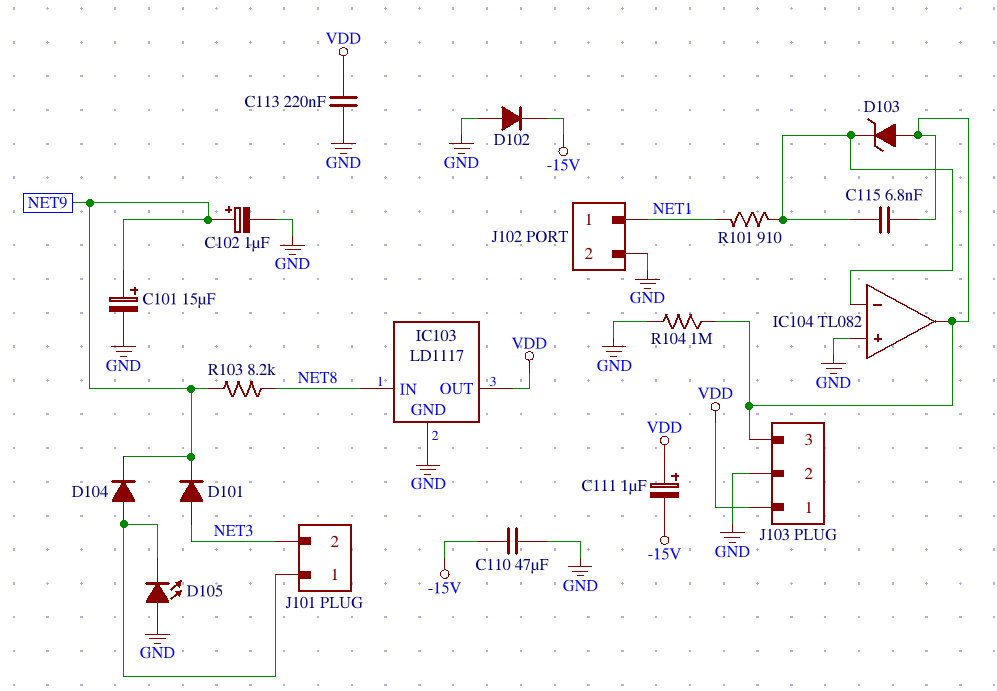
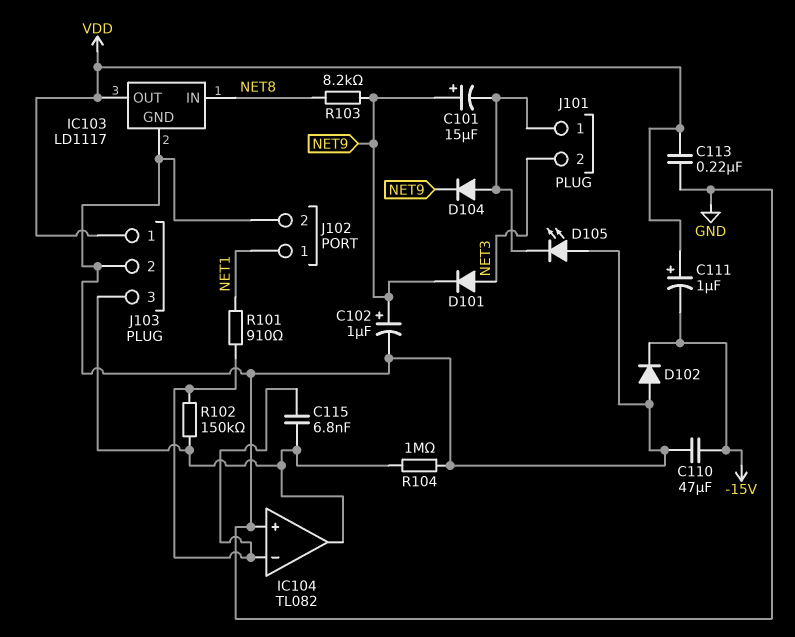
C101: 15uF (plus NET9, minus GND) -> 15uF (plus NET9, minus J101/1)
D103: zener (A IC104/out, K IC104/in-) -> none
R102: none -> 150k (IC104/in-, IC104/out)

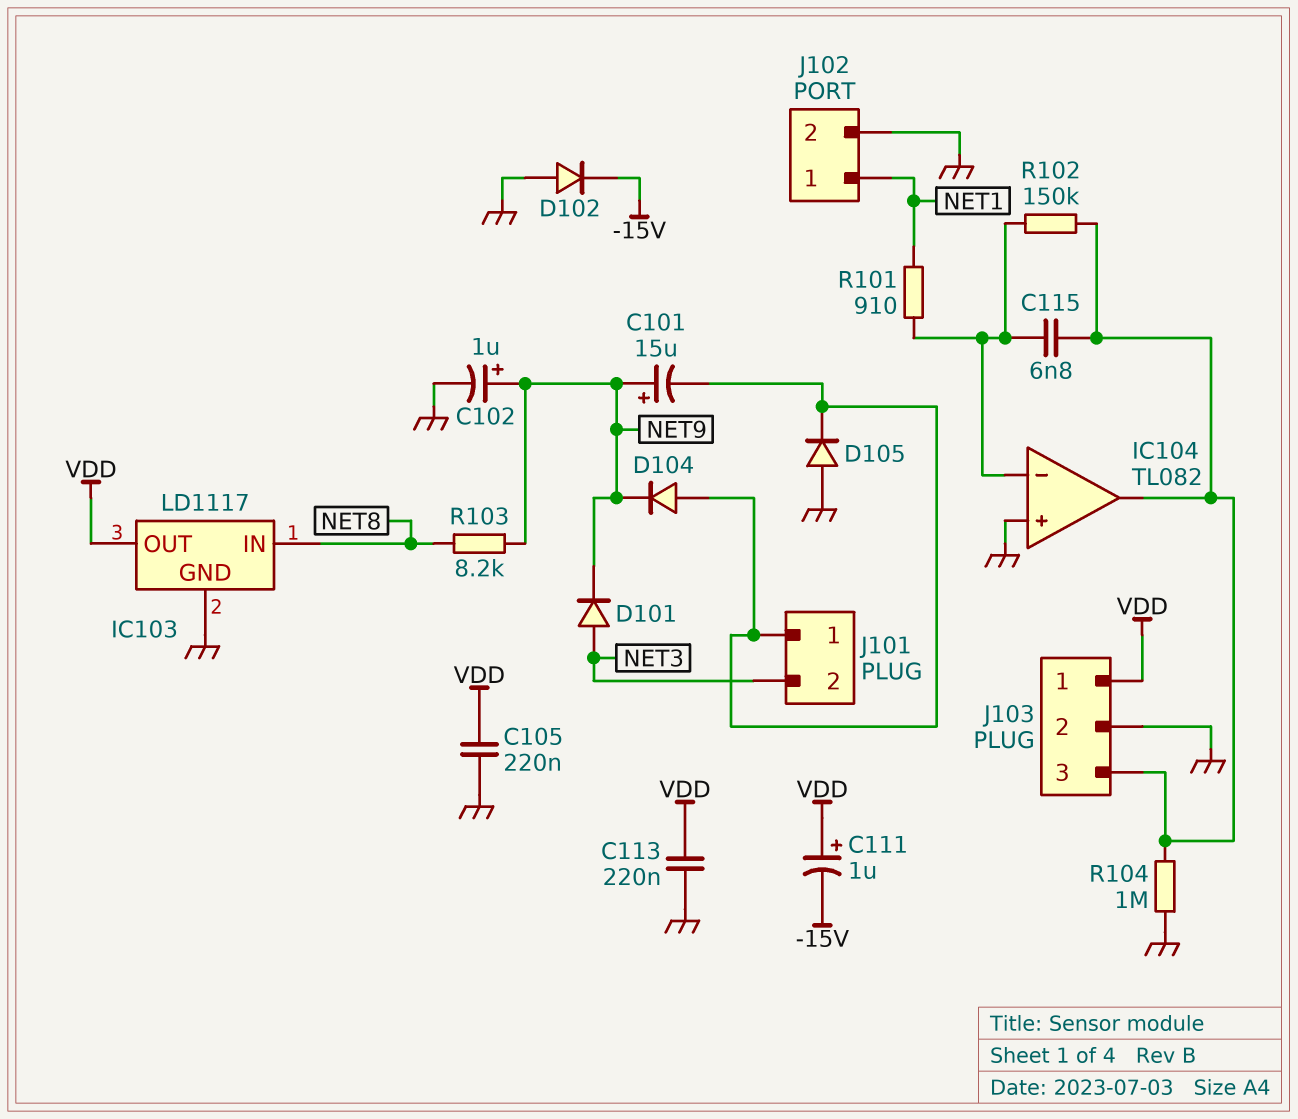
C105: none -> 220nF (GND, VDD)
C110: 47uF (-15V, GND) -> none
D105: LED (A GND, K J101/1) -> diode (A GND, K J101/1)

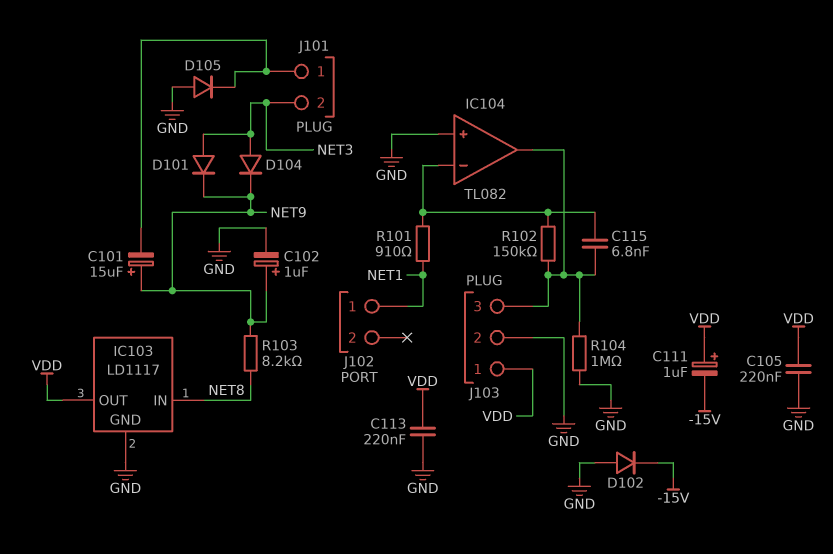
D104: diode (A J101/1, K NET9) -> diode (A NET3, K NET9)
J102 pin 2: GND -> none

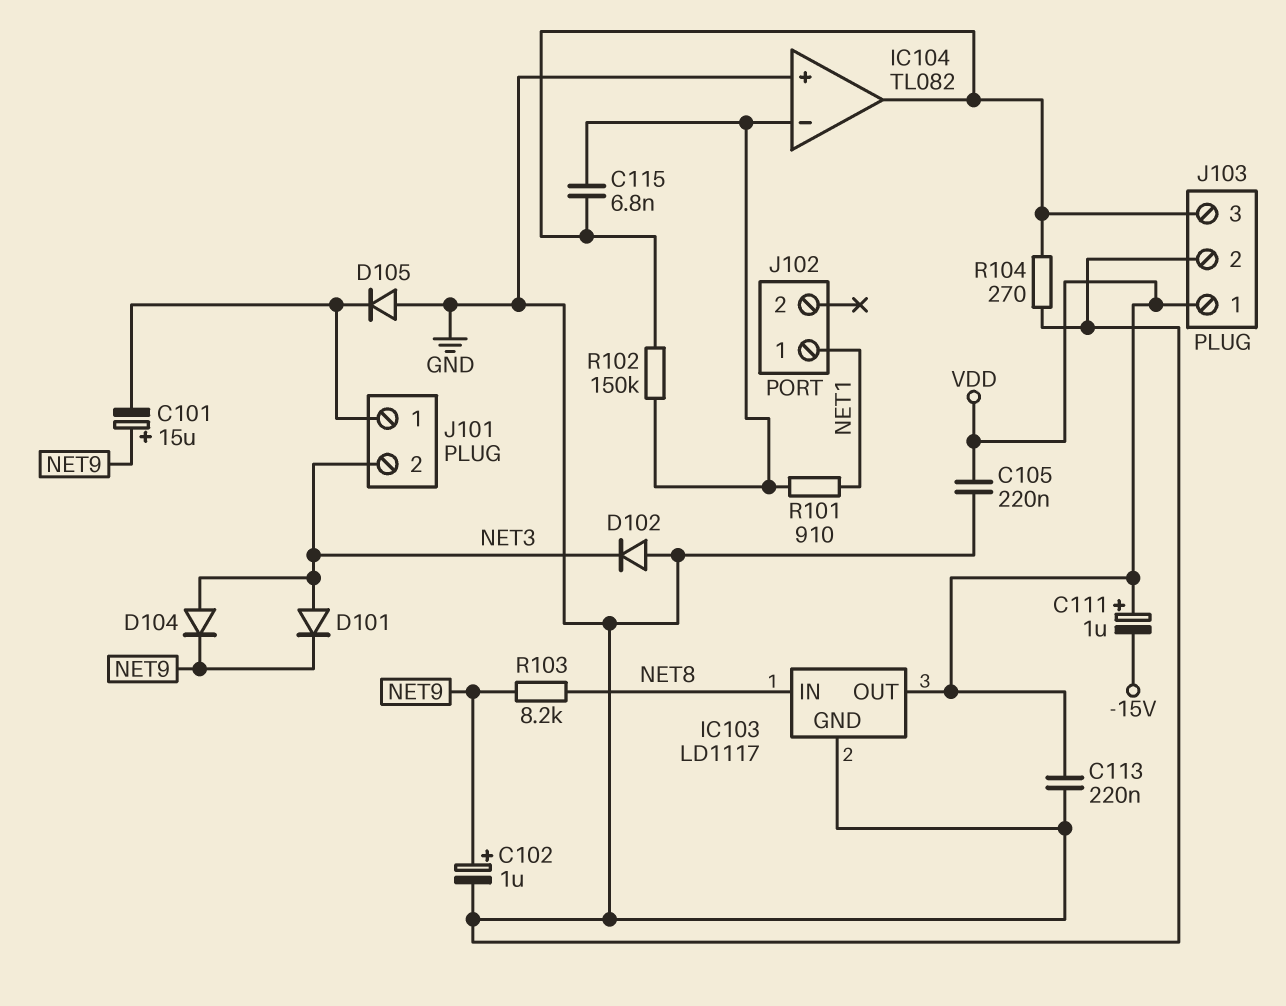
D102: diode (A GND, K -15V) -> diode (A GND, K NET3)
R104: 1M (GND, IC104/out) -> 270 (GND, IC104/out)

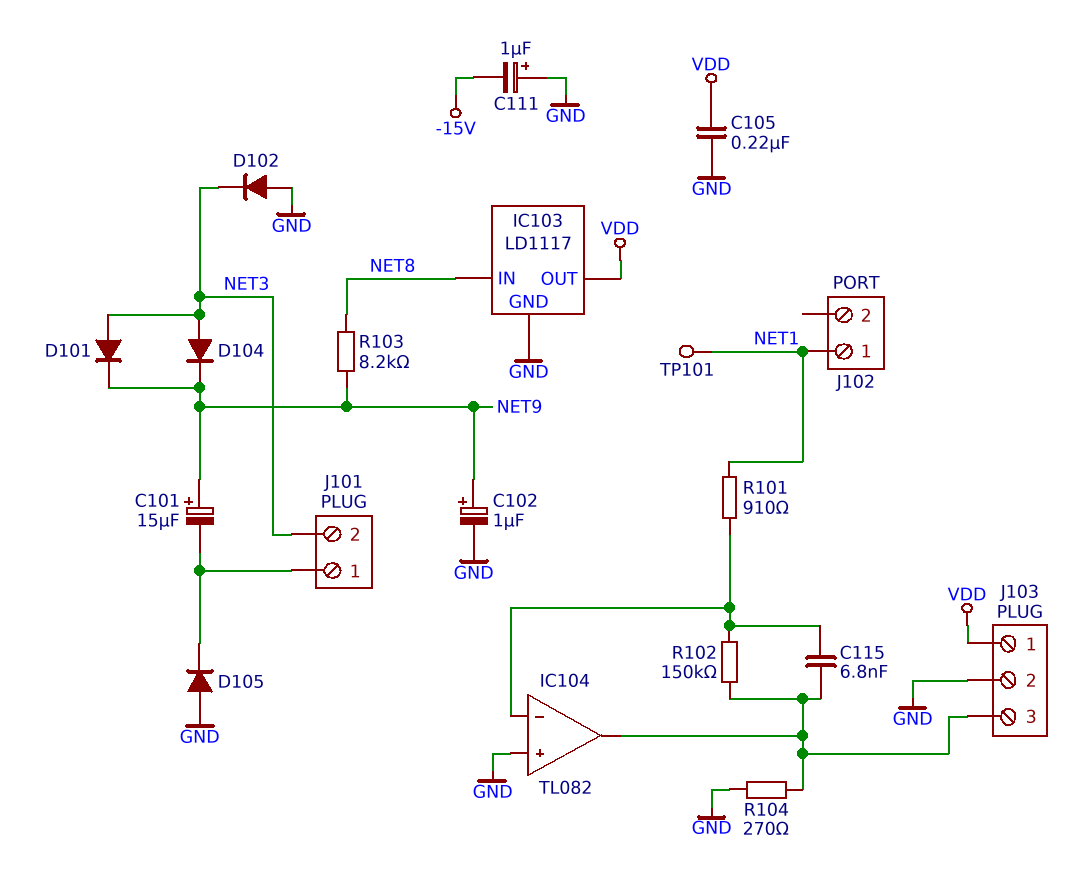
C111: 1uF (plus VDD, minus -15V) -> 1uF (plus GND, minus -15V)
C113: 220nF (GND, VDD) -> none
TP101: none -> test point (NET1)

